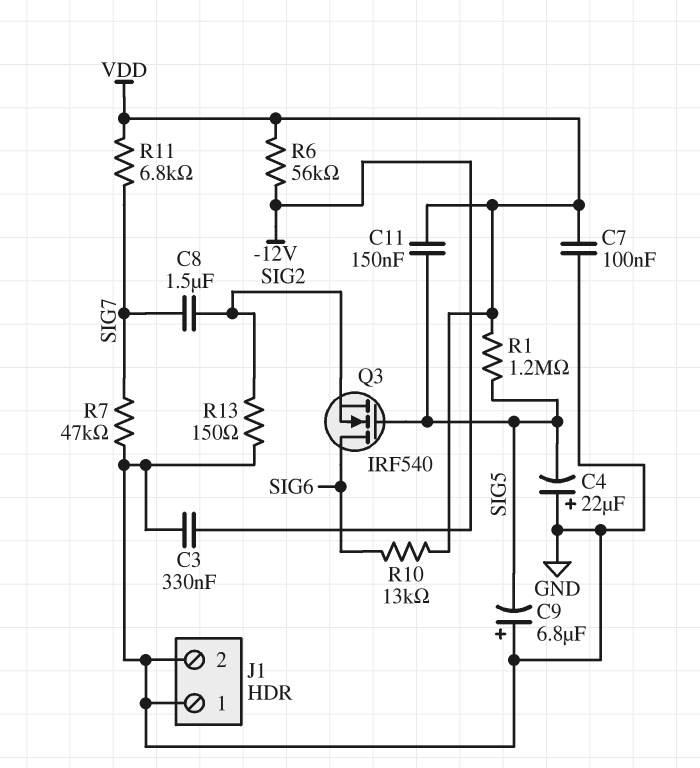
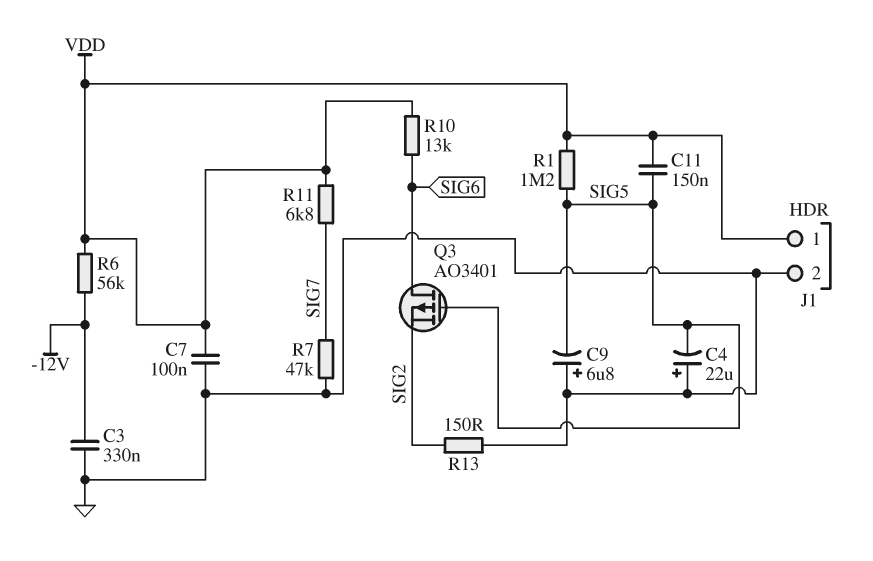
C8: 1.5uF (SIG2, SIG7) -> none
J1 pin 1: GND -> VDD
Q3: NMOS IRF540 (G SIG5, D SIG6, S SIG2) -> PMOS AO3401 (G SIG5, D SIG6, S SIG2)

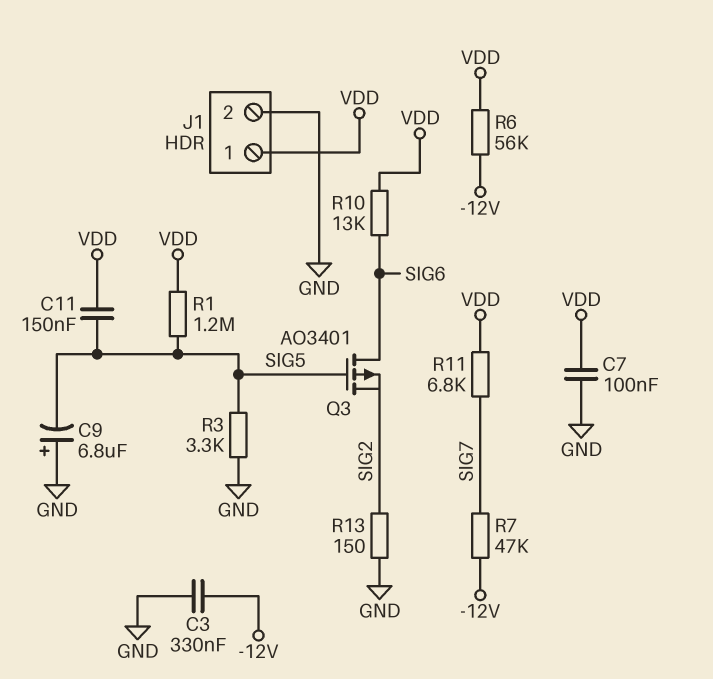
C4: 22uF (plus GND, minus SIG5) -> none
R3: none -> 3.3k (GND, SIG5)
R7: 47k (GND, SIG7) -> 47k (-12V, SIG7)

